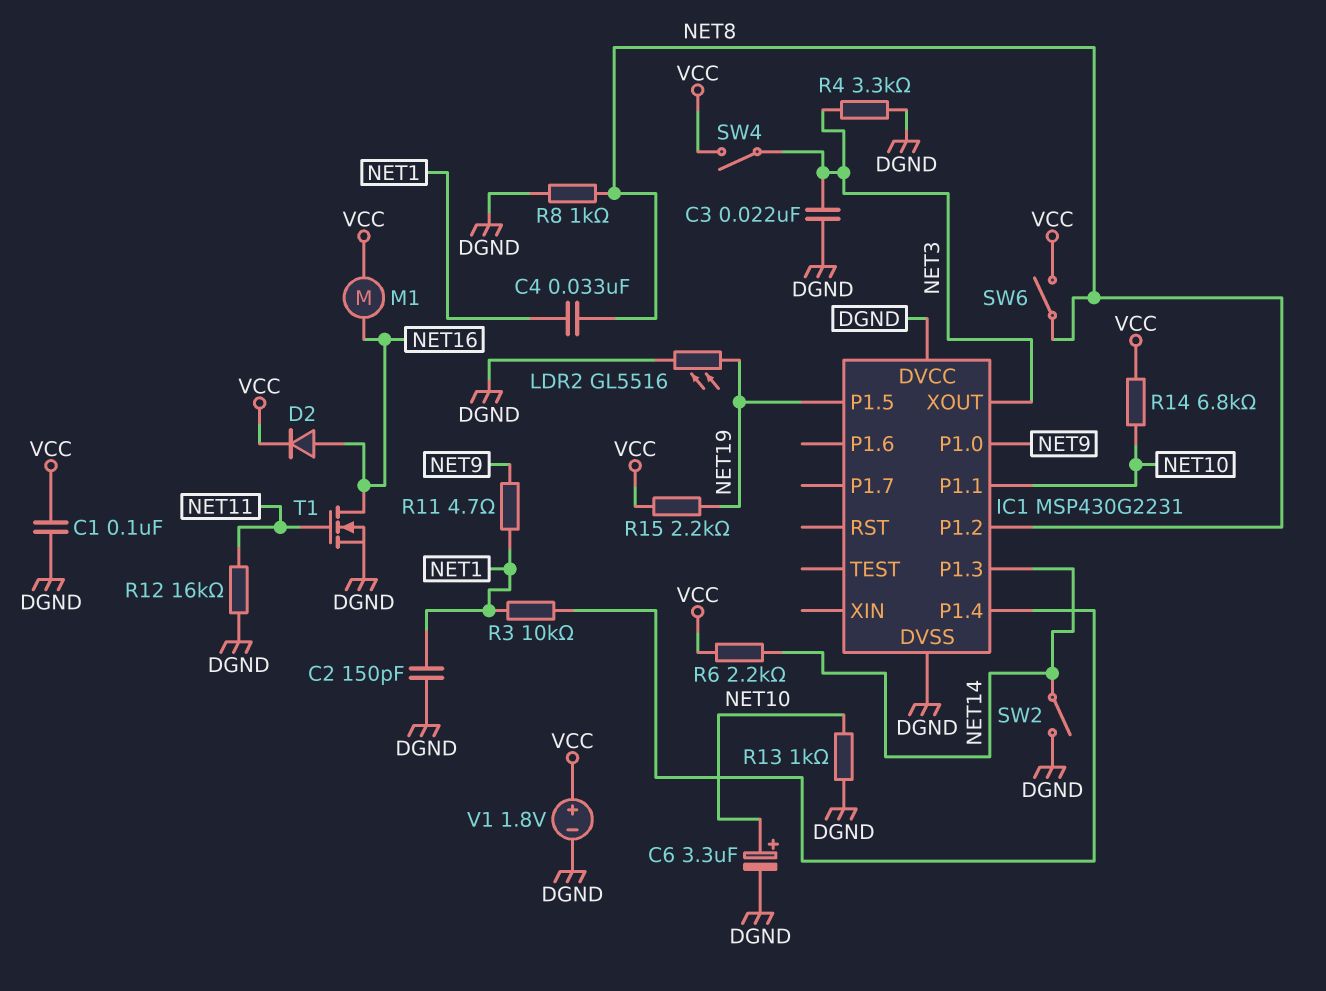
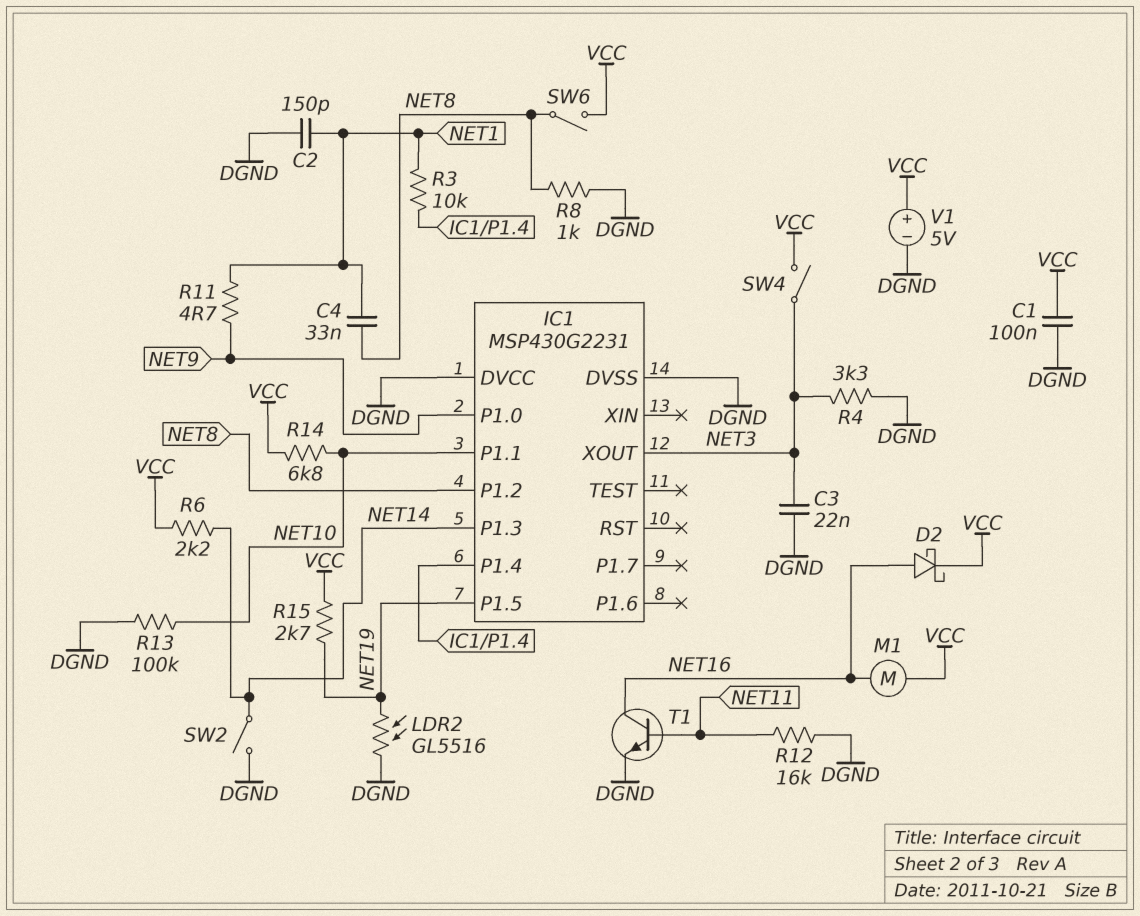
C6: 3.3uF (plus NET10, minus DGND) -> none
D2: diode (A NET16, K VCC) -> schottky (A NET16, K VCC)
R13: 1k (DGND, NET10) -> 100k (DGND, NET10)
R15: 2.2k (NET19, VCC) -> 2.7k (NET19, VCC)
T1: NMOS (G NET11, D NET16, S DGND) -> NPN (B NET11, C NET16, E DGND)
V1: 1.8V (plus VCC, minus DGND) -> 5V (plus VCC, minus DGND)

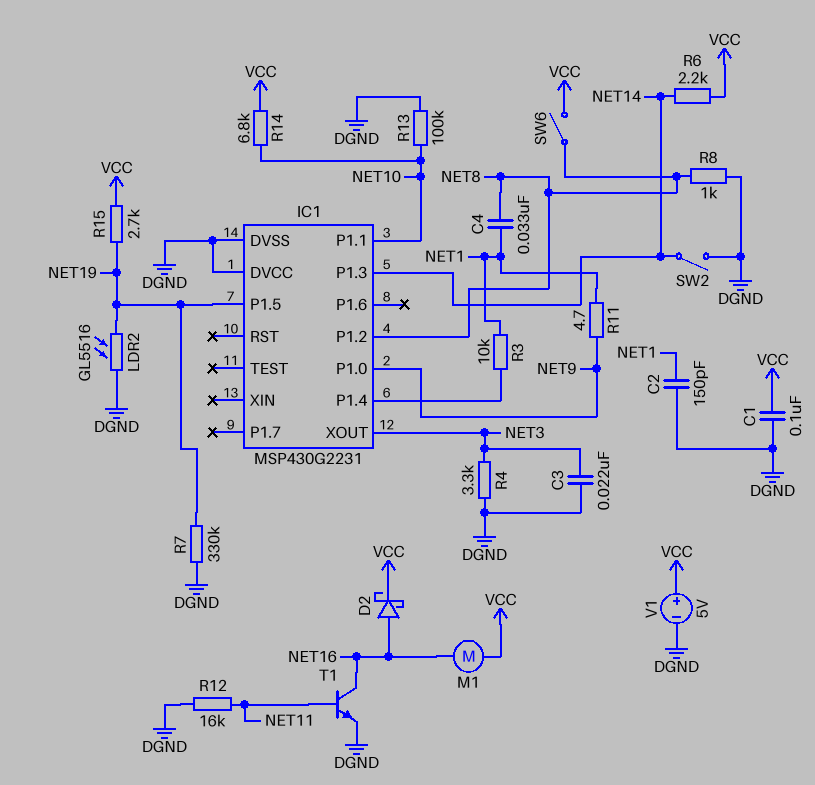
R7: none -> 330k (DGND, NET19)
SW4: switch (NET3, VCC) -> none

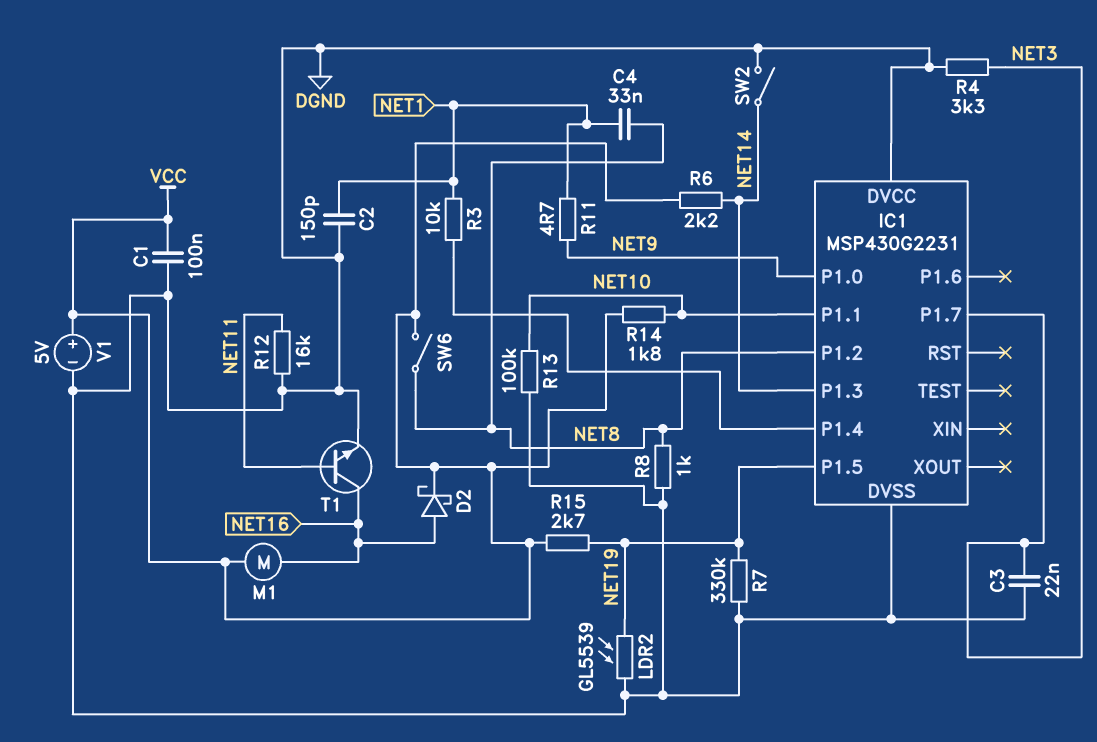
IC1 pin P1.7: none -> NET3
IC1 pin XOUT: NET3 -> none
LDR2: GL5516 (DGND, NET19) -> GL5539 (DGND, NET19)
R14: 6.8k (NET10, VCC) -> 1.8k (NET10, VCC)

